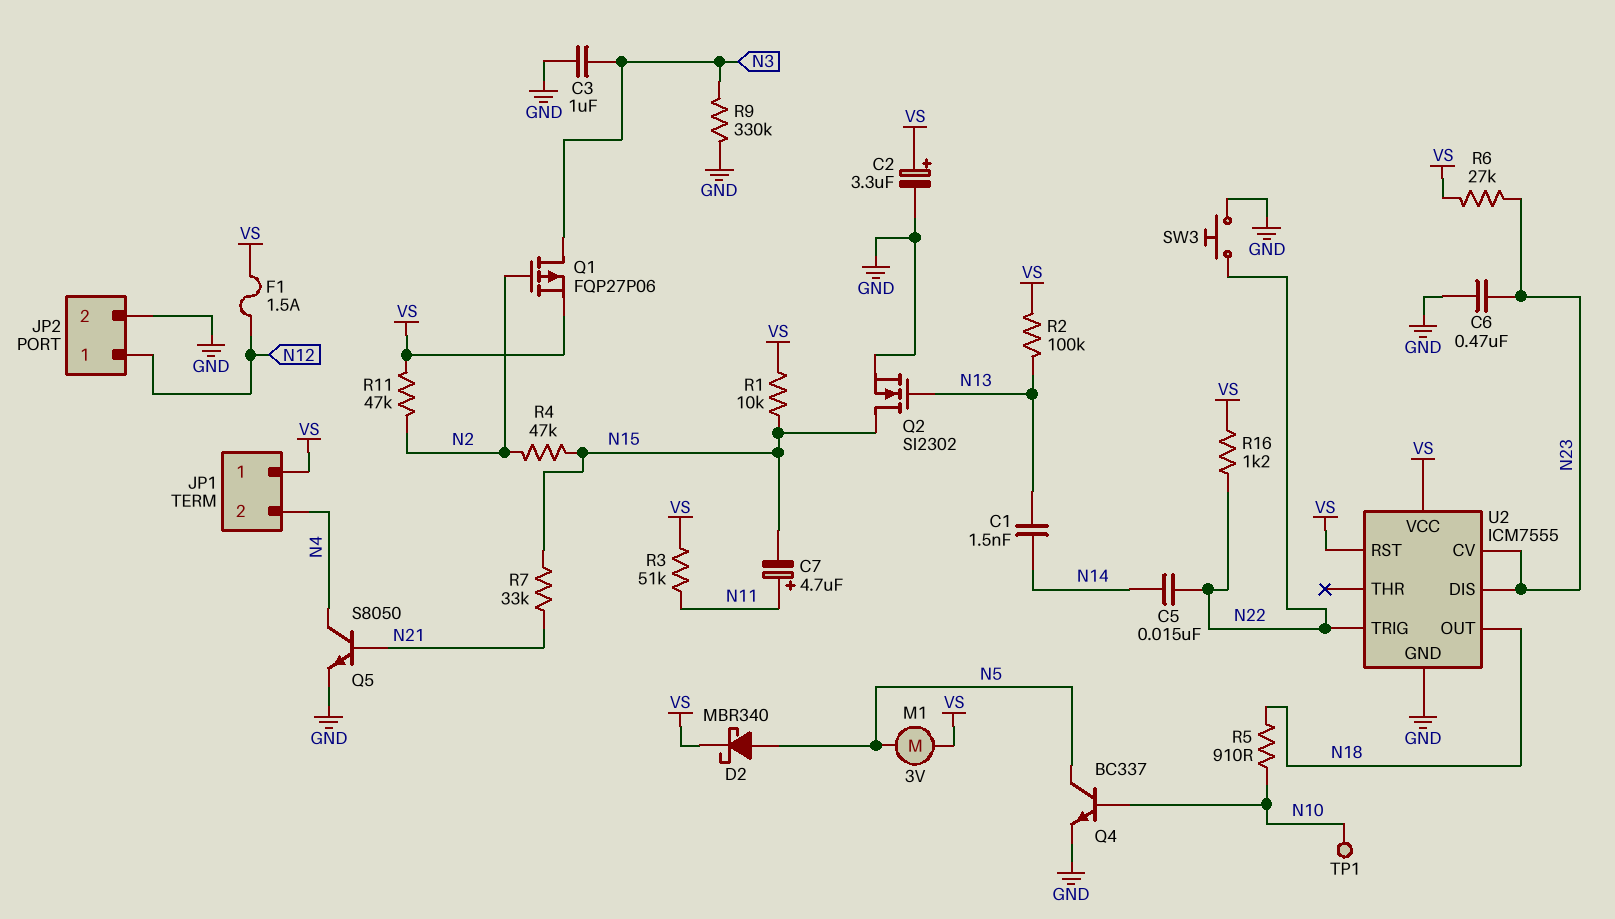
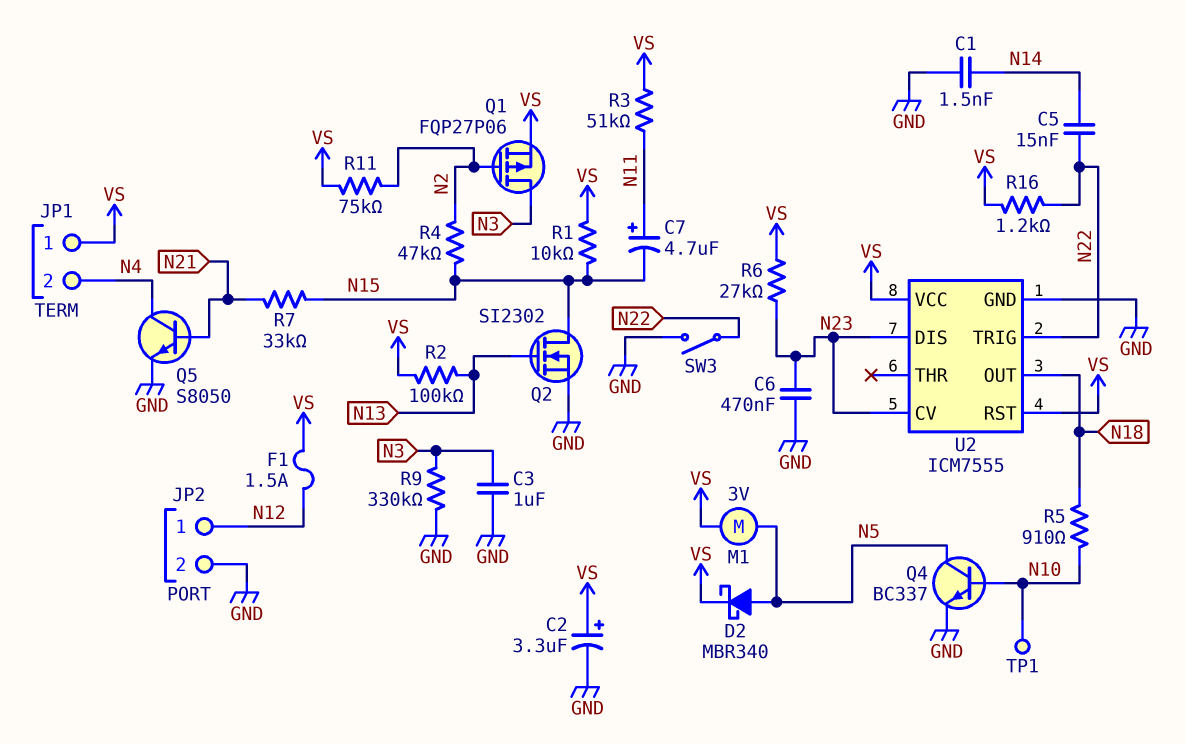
C1: 1.5nF (N13, N14) -> 1.5nF (GND, N14)
R11: 47k (N2, VS) -> 75k (N2, VS)
SW3: button (GND, N22) -> switch (GND, N22)

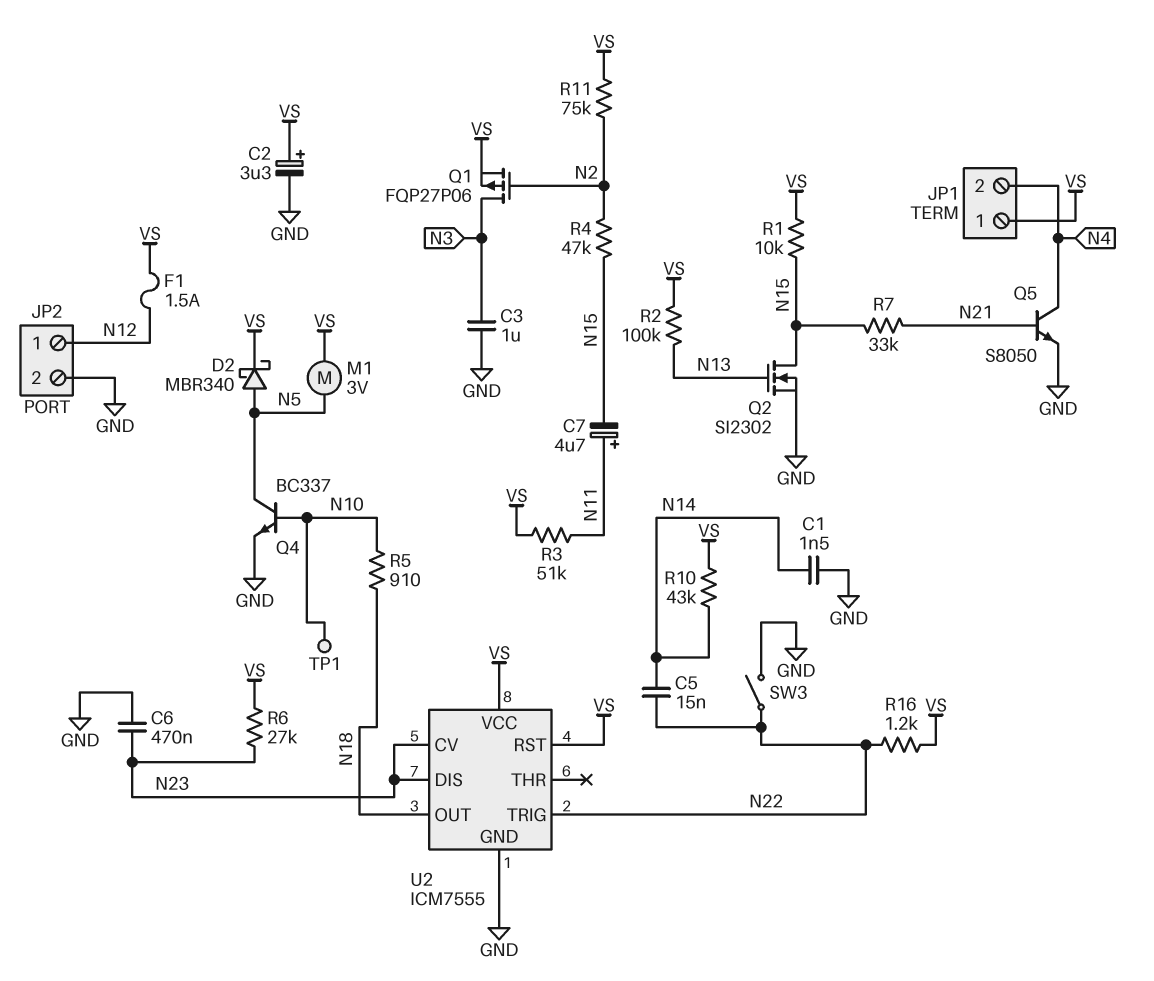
R9: 330k (GND, N3) -> none
R10: none -> 43k (N14, VS)

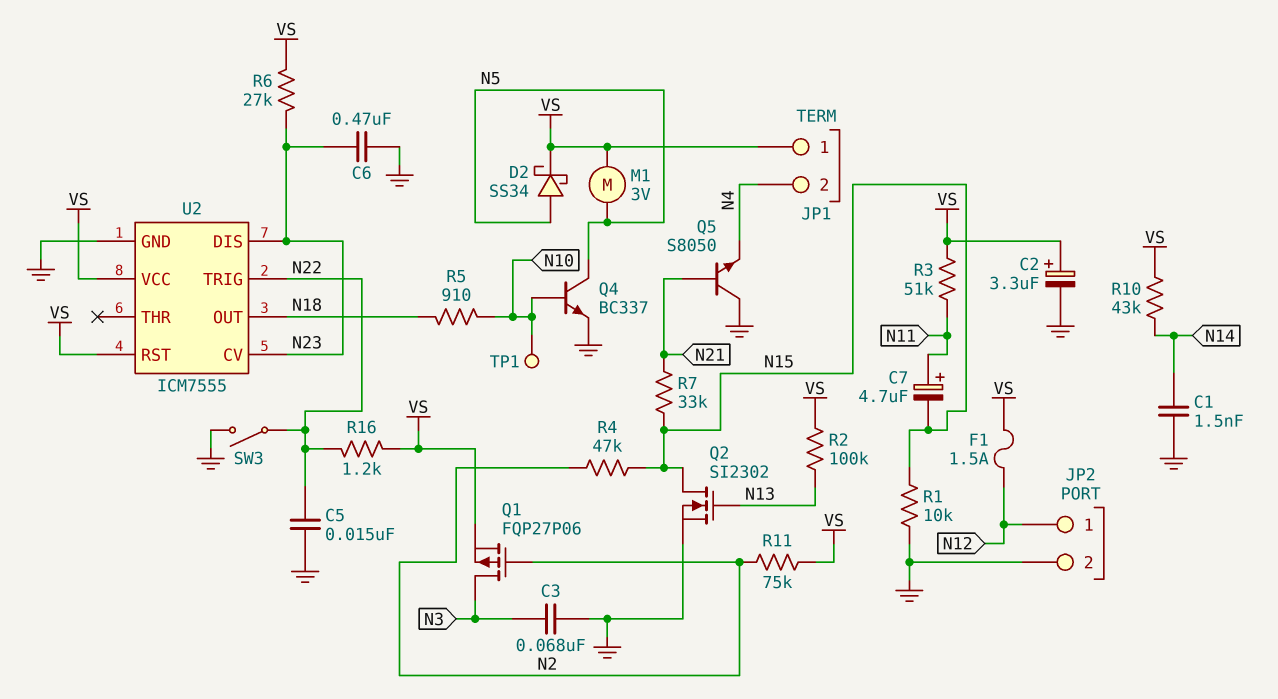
C3: 1uF (GND, N3) -> 68nF (GND, N3)
C5: 15nF (N14, N22) -> 15nF (GND, N22)
D2: schottky MBR340 (A N5, K VS) -> schottky SS34 (A N5, K VS)
Q5: NPN S8050 (B N21, C N4, E GND) -> NPN S8050 (B N21, C GND, E N4)
R1: 10k (N15, VS) -> 10k (GND, N15)

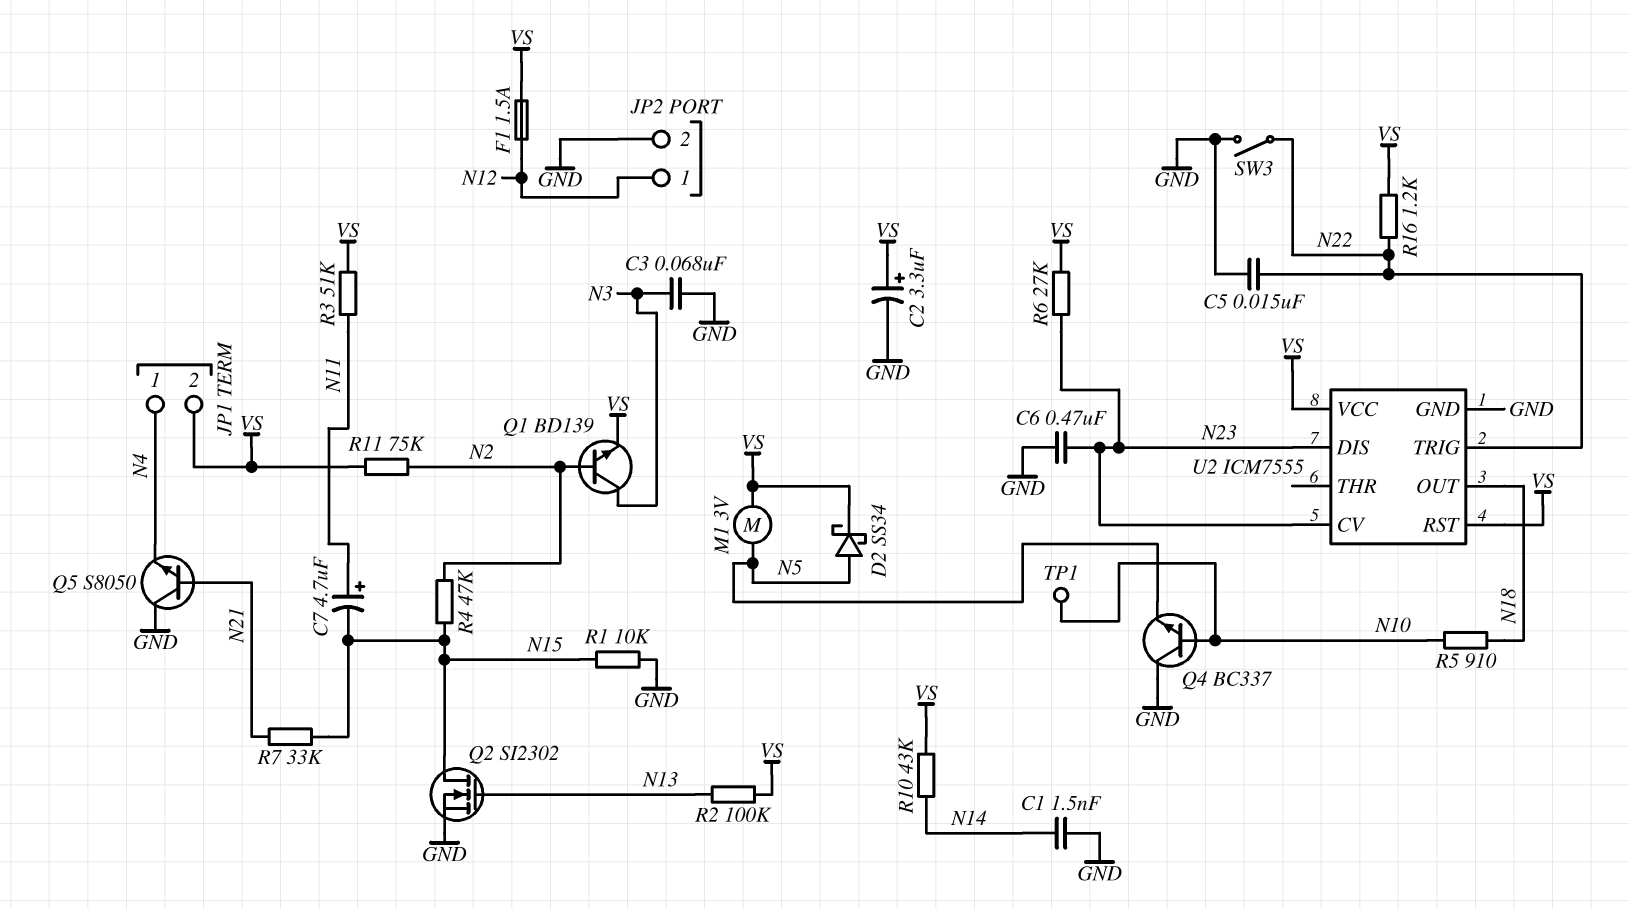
JP1 pin 1: VS -> N4
JP1 pin 2: N4 -> VS
Q1: PMOS FQP27P06 (G N2, D N3, S VS) -> NPN BD139 (B N2, C N3, E VS)
Q4: NPN BC337 (B N10, C N5, E GND) -> NPN BC337 (B N10, C GND, E N5)

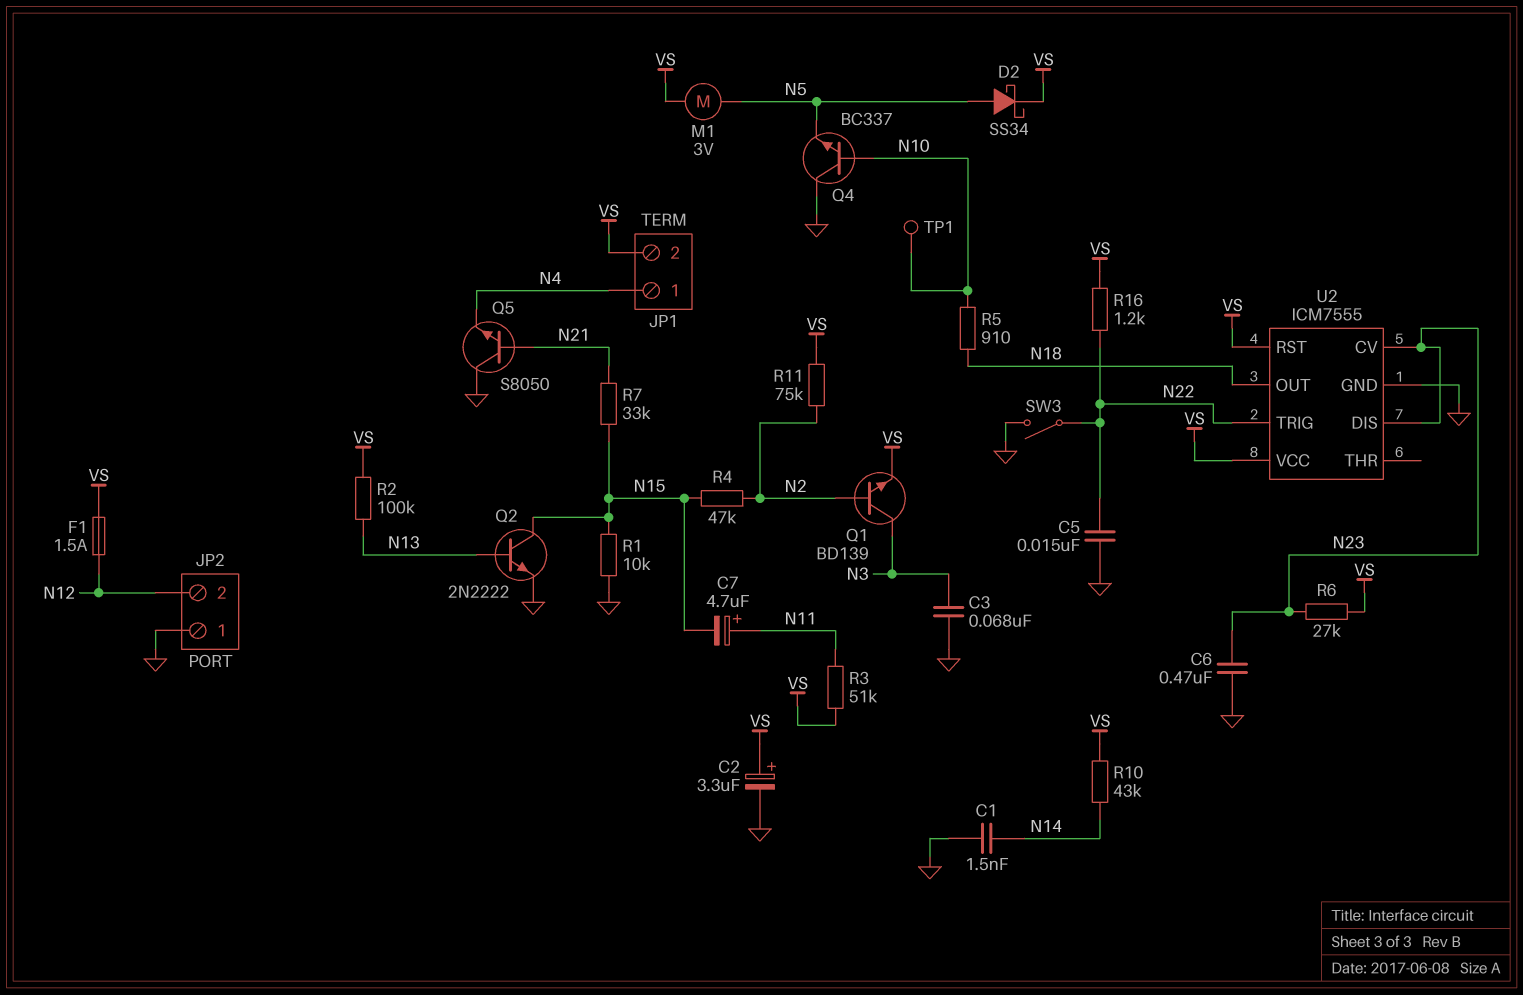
JP2 pin 1: N12 -> GND
JP2 pin 2: GND -> N12
Q2: NMOS SI2302 (G N13, D N15, S GND) -> NPN 2N2222 (B N13, C N15, E GND)

